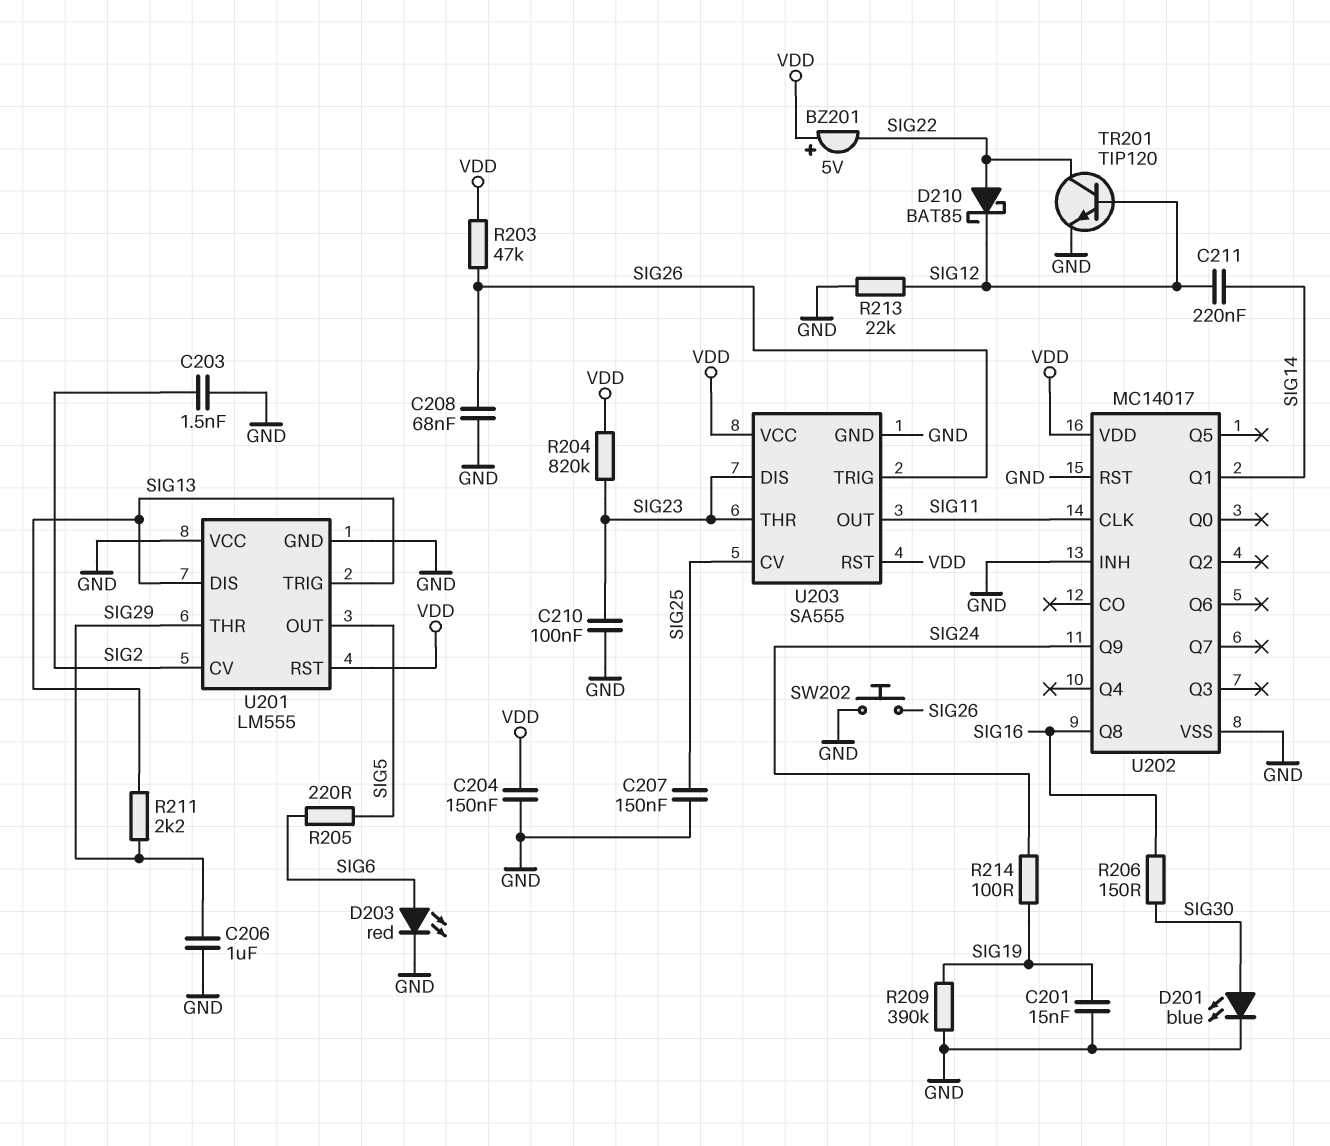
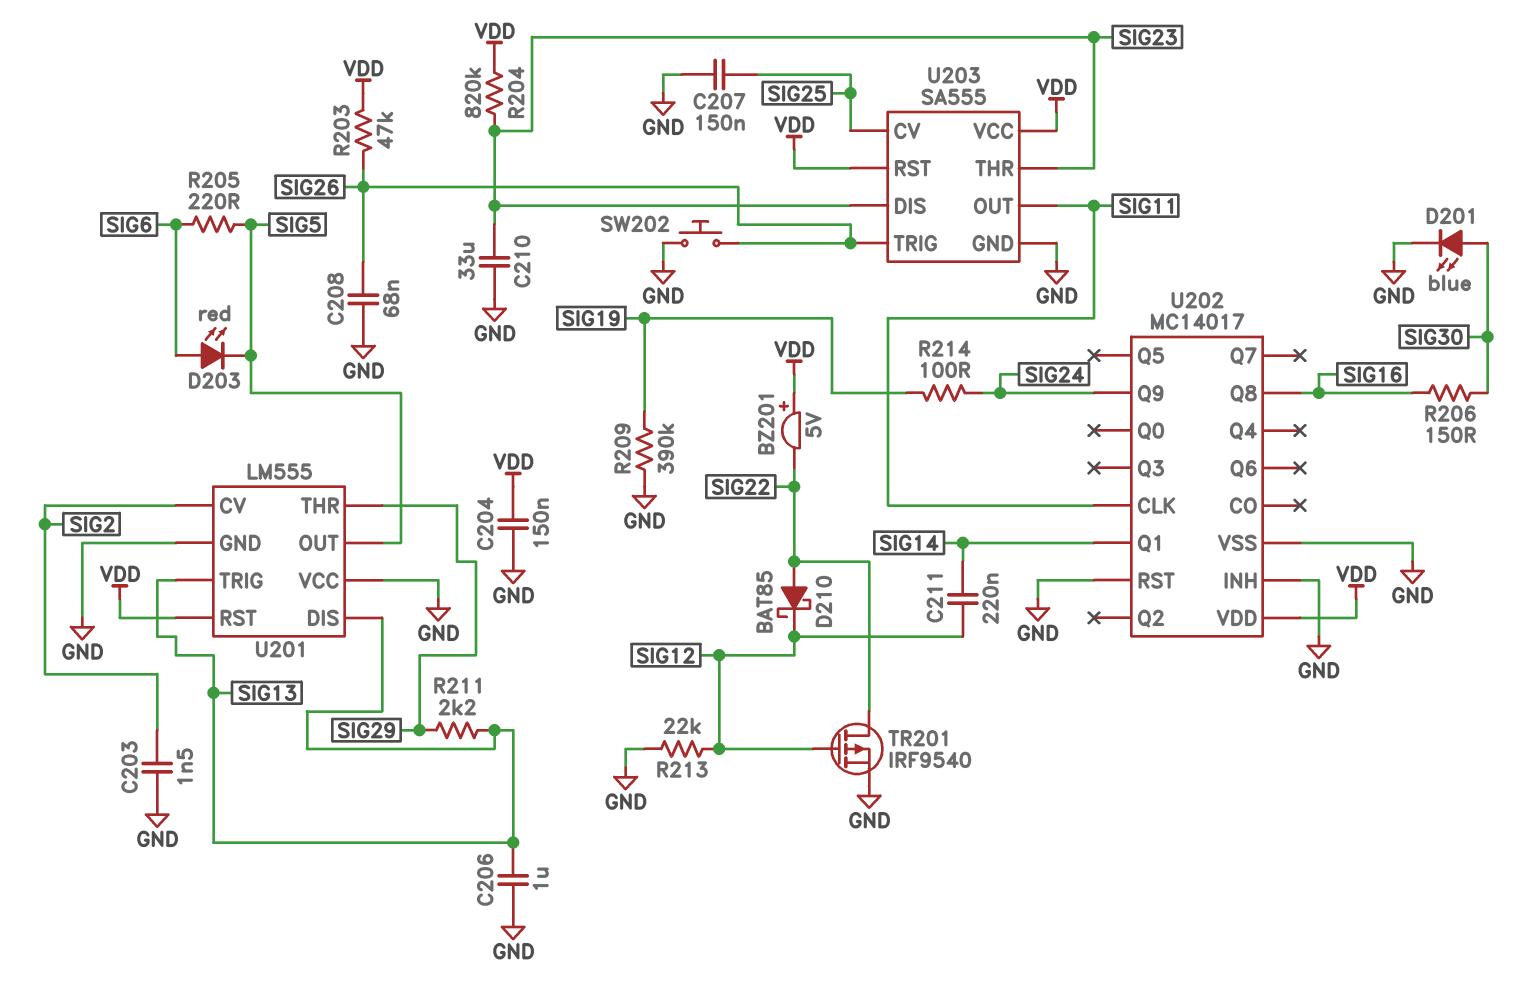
C201: 15nF (GND, SIG19) -> none
C206: 1uF (GND, SIG29) -> 1uF (GND, SIG13)
C210: 100nF (GND, SIG23) -> 33uF (GND, SIG23)
D203: LED red (A SIG6, K GND) -> LED red (A SIG6, K SIG5)
TR201: NPN TIP120 (B SIG12, C SIG22, E GND) -> PMOS IRF9540 (G SIG12, D SIG22, S GND)

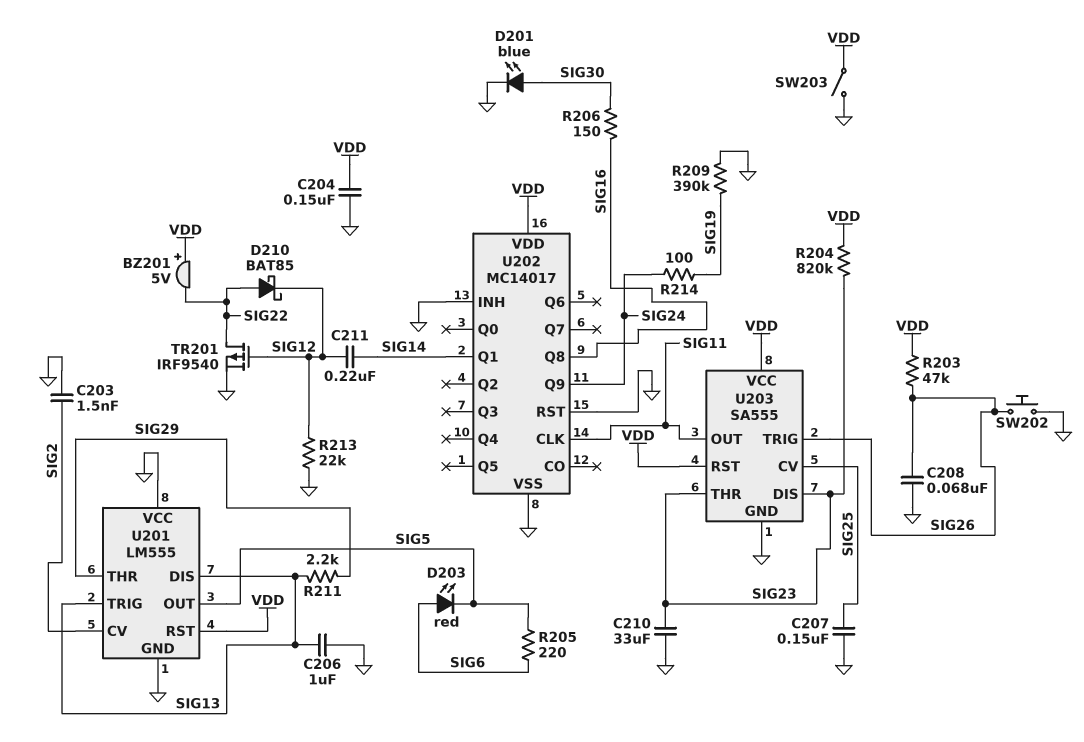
SW203: none -> switch (GND, VDD)

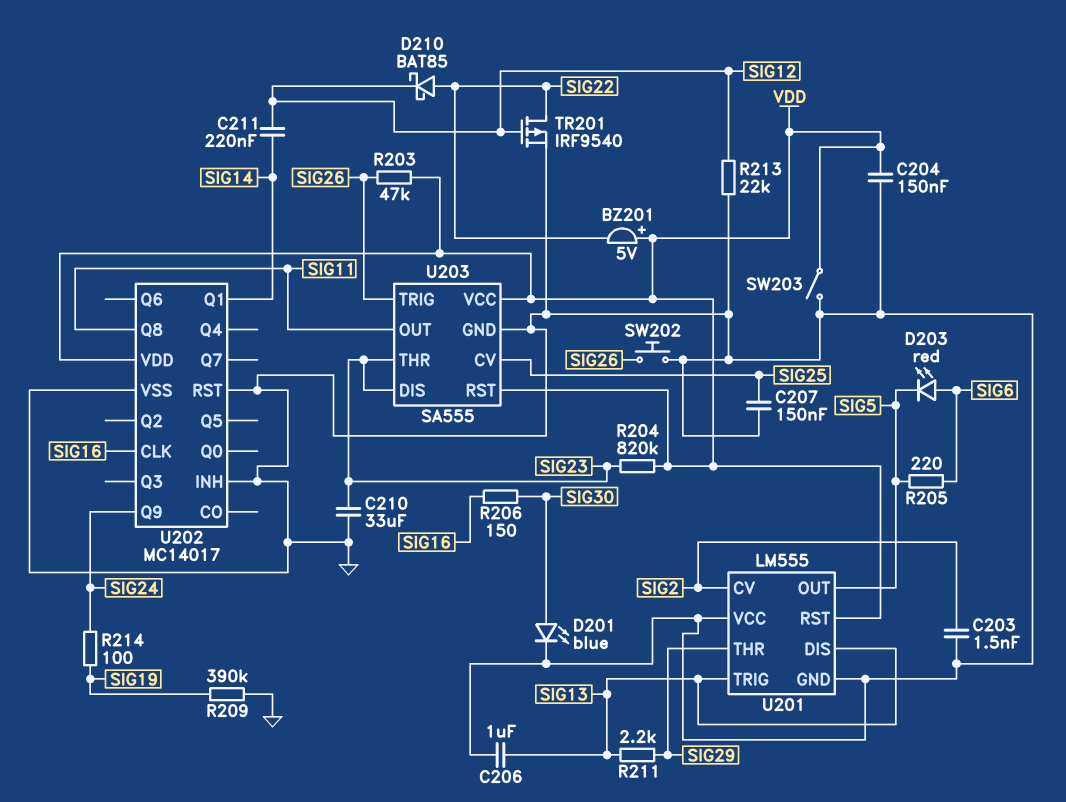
C208: 68nF (GND, SIG26) -> none
U202 pin CLK: SIG11 -> SIG16
U202 pin Q8: SIG16 -> SIG11

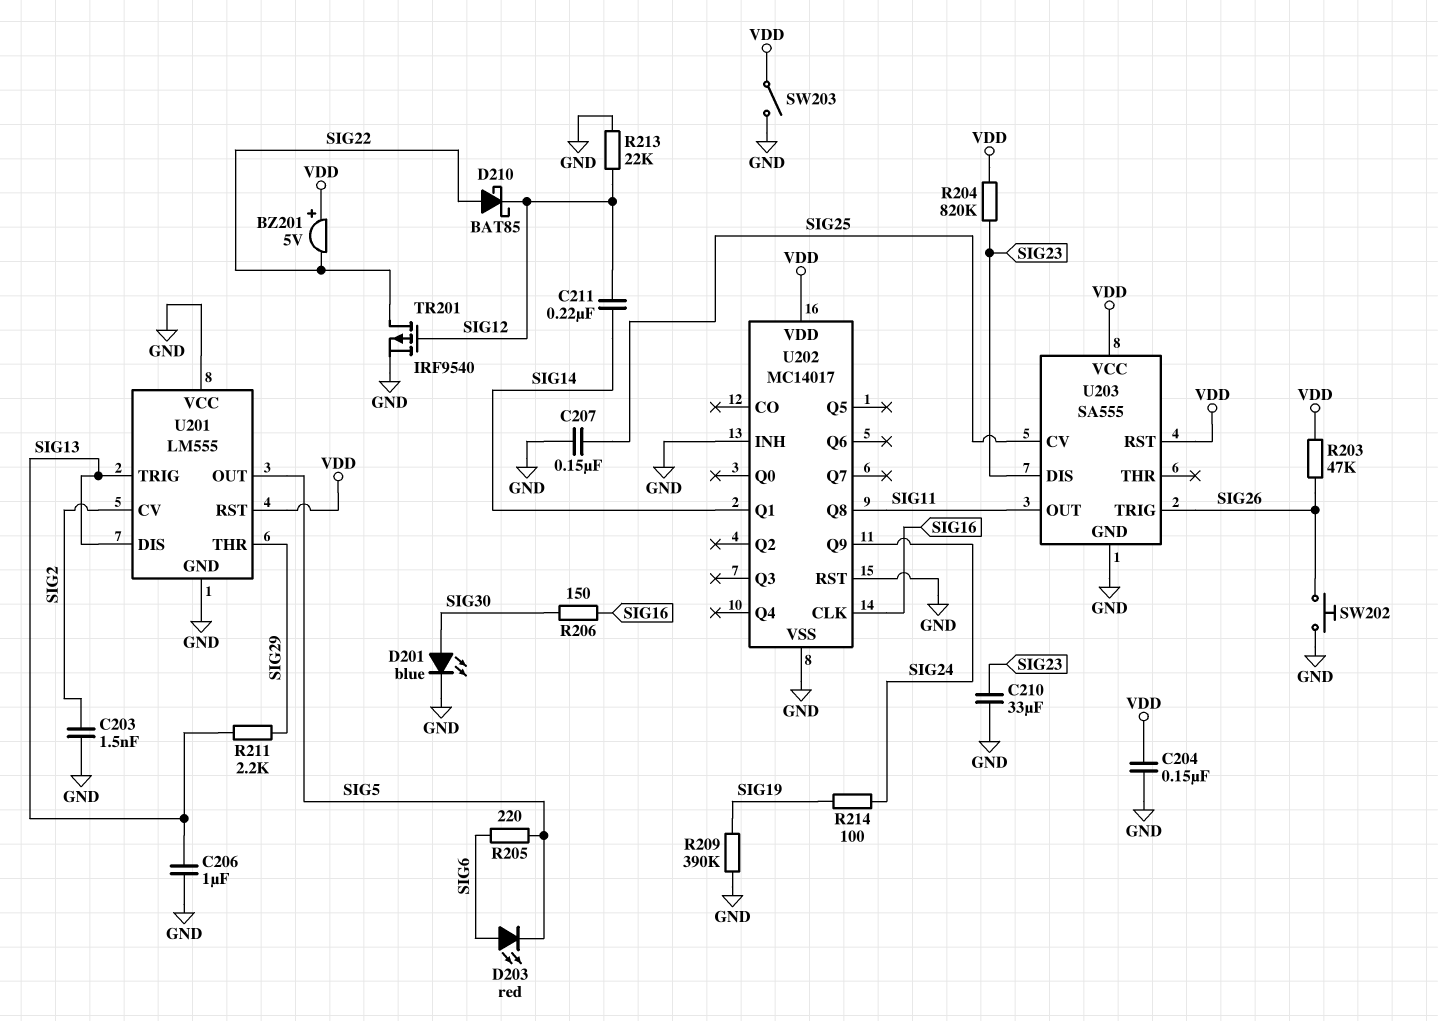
U203 pin THR: SIG23 -> none

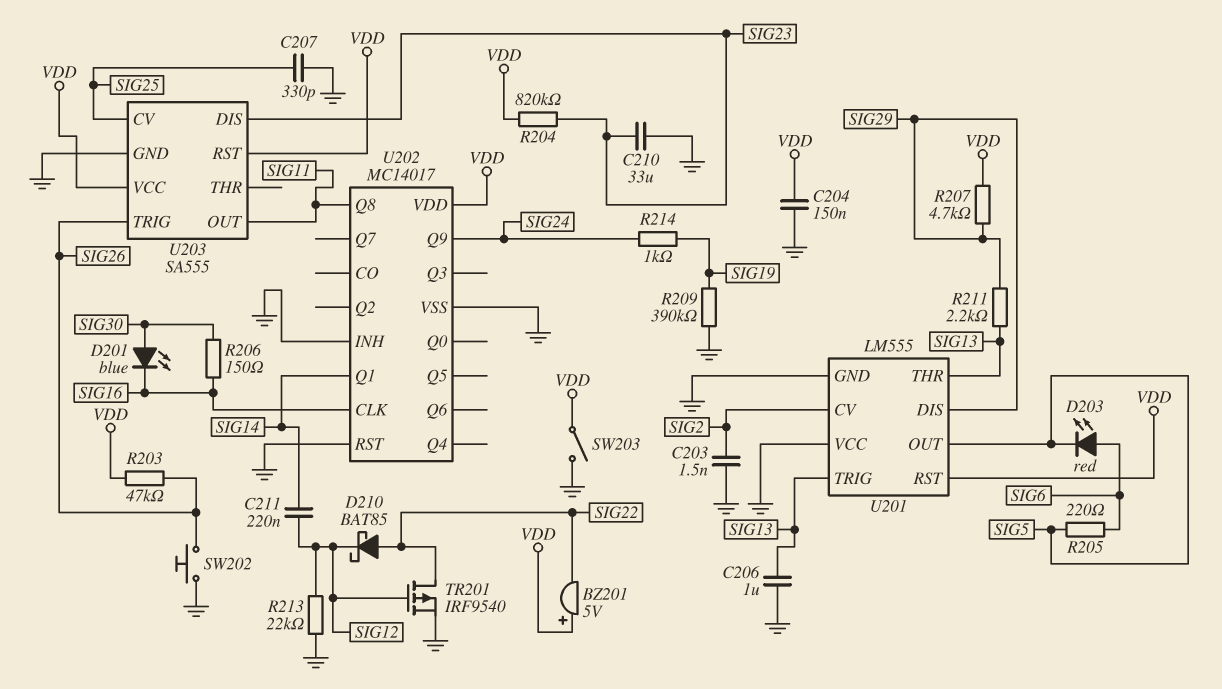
C207: 150nF (GND, SIG25) -> 330pF (GND, SIG25)
D201: LED blue (A SIG30, K GND) -> LED blue (A SIG30, K SIG16)
R207: none -> 4.7k (SIG29, VDD)
R214: 100 (SIG19, SIG24) -> 1k (SIG19, SIG24)
U201 pin DIS: SIG13 -> SIG29
U201 pin THR: SIG29 -> SIG13

